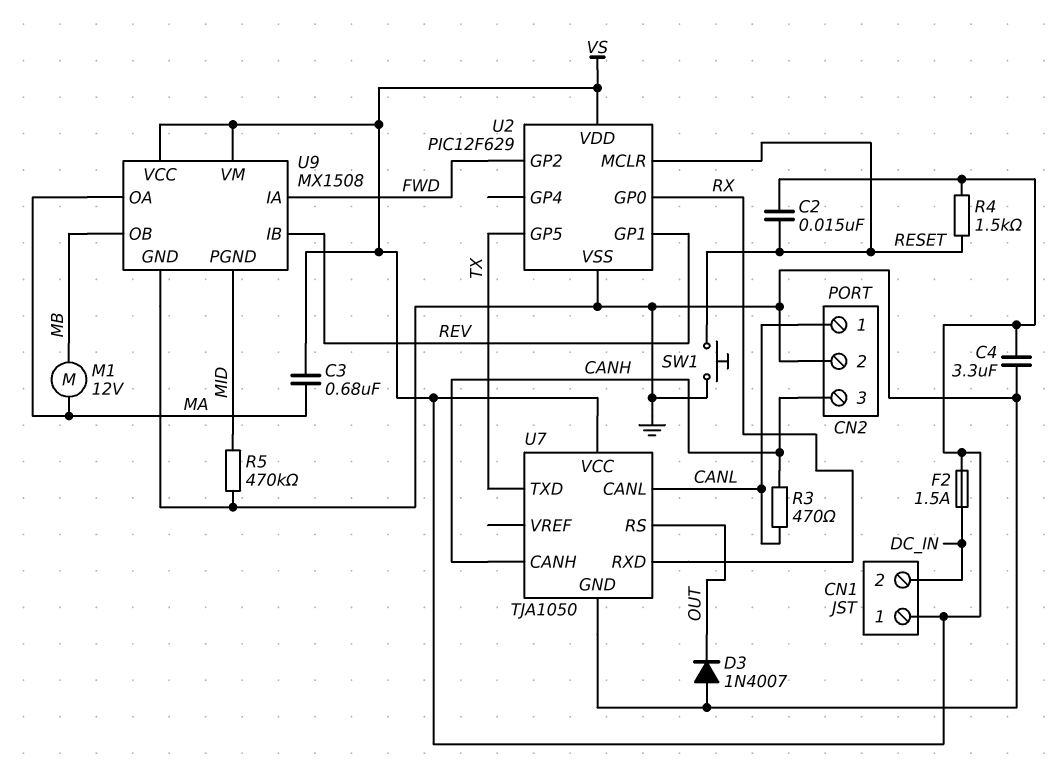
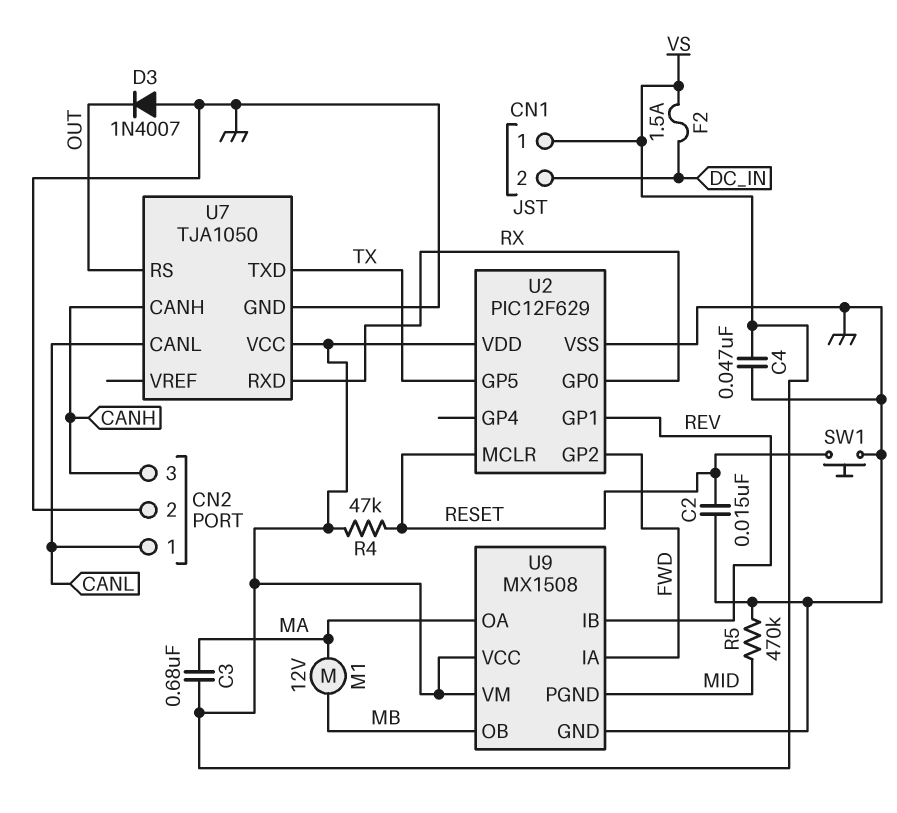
C2: 15nF (RESET, VS) -> 15nF (GND, RESET)
C4: 3.3uF (GND, VS) -> 47nF (GND, VS)
R3: 470 (CANH, CANL) -> none
R4: 1.5k (RESET, VS) -> 47k (RESET, VS)

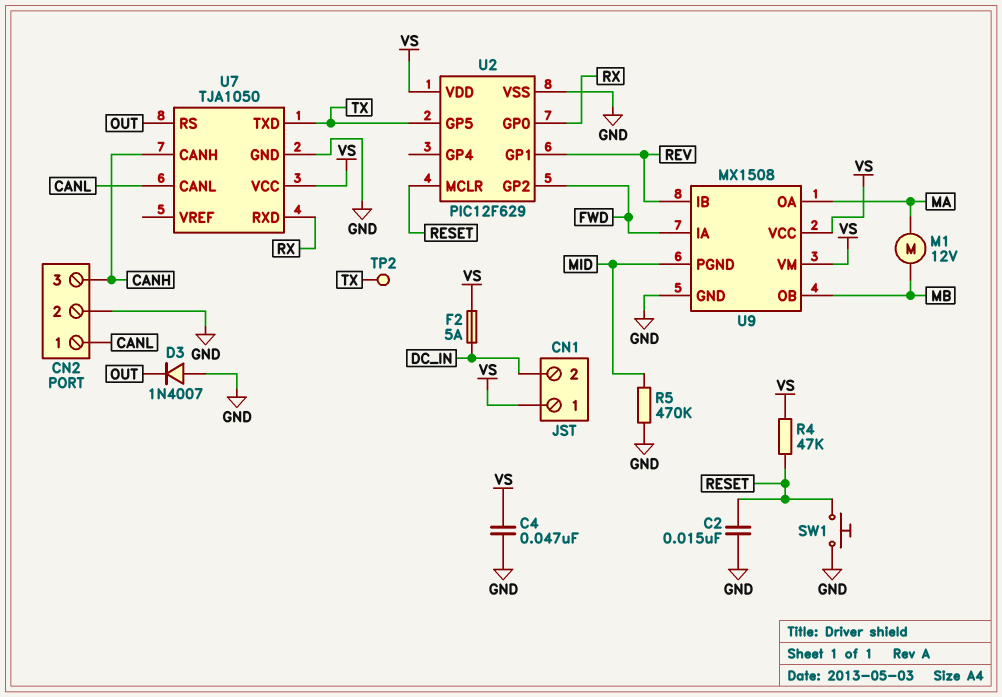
C3: 680nF (MA, VS) -> none
F2: 1.5A (DC_IN, VS) -> 5A (DC_IN, VS)
TP2: none -> test point (TX)

